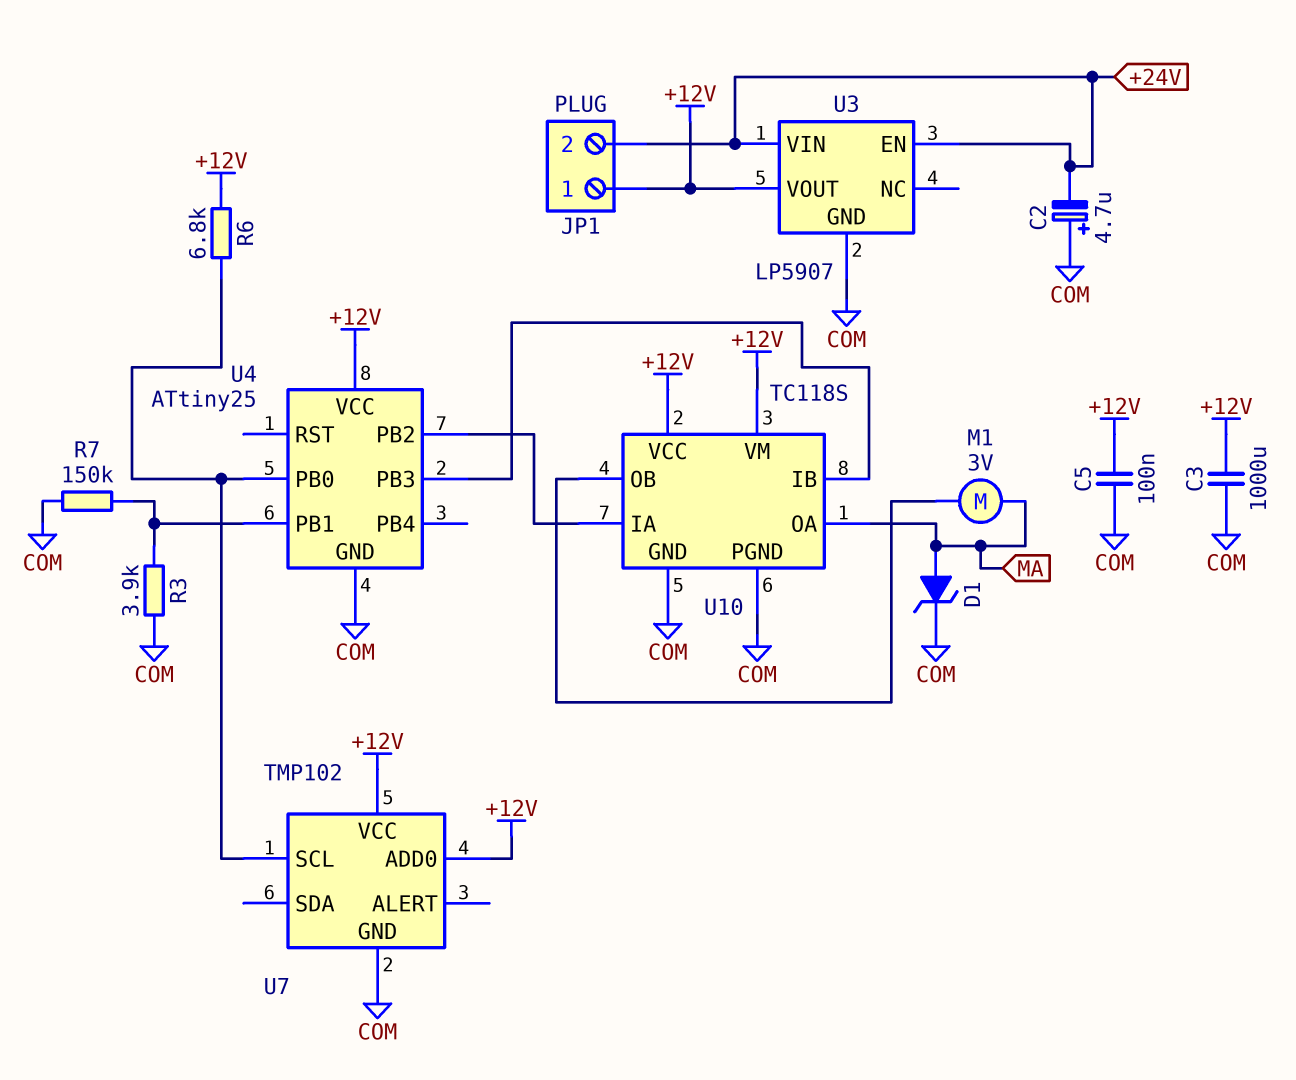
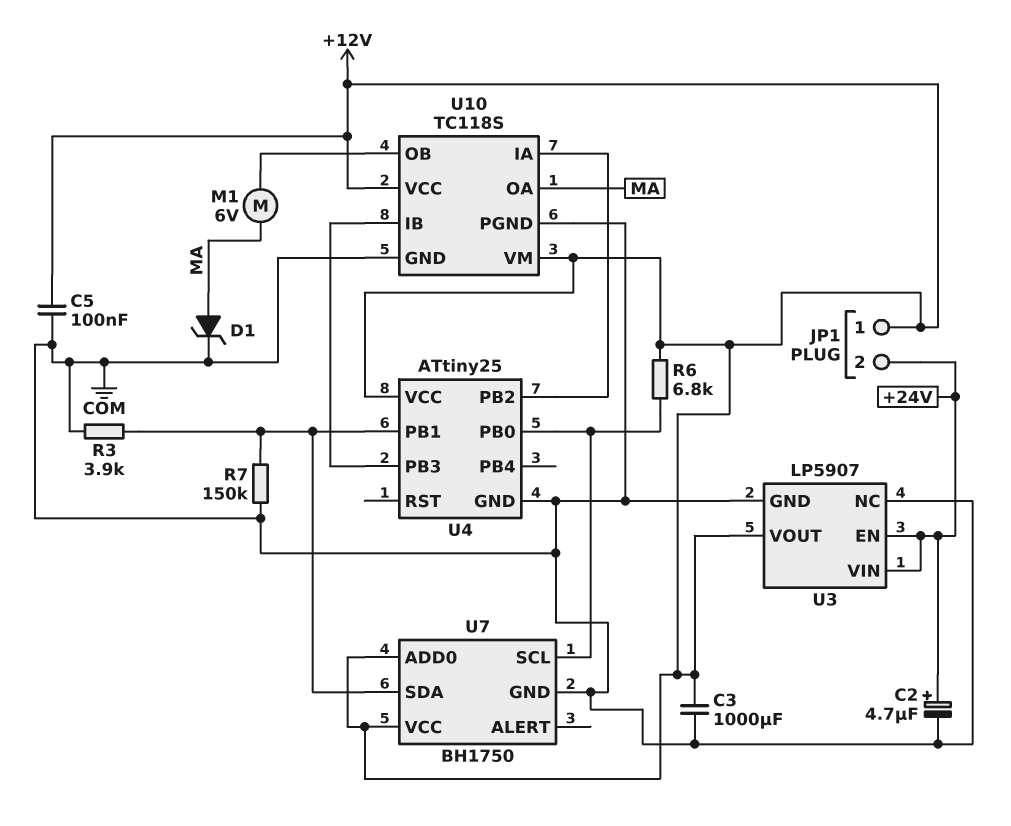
C2: 4.7uF (plus COM, minus +24V) -> 4.7uF (plus +24V, minus COM)
M1: motor 3V (MA, U10/OB) -> motor 6V (MA, U10/OB)
U3 pin NC: none -> COM
U7: TMP102 -> BH1750
U7 pin SDA: none -> U4/PB1

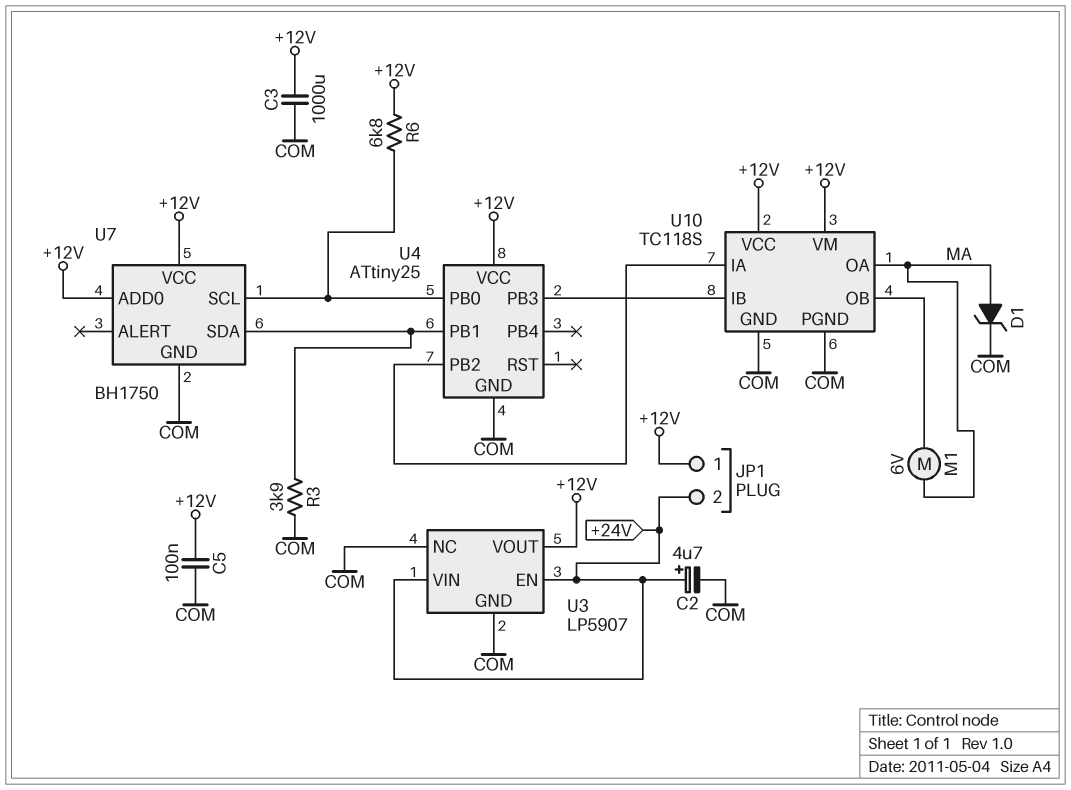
R7: 150k (COM, U4/PB1) -> none

